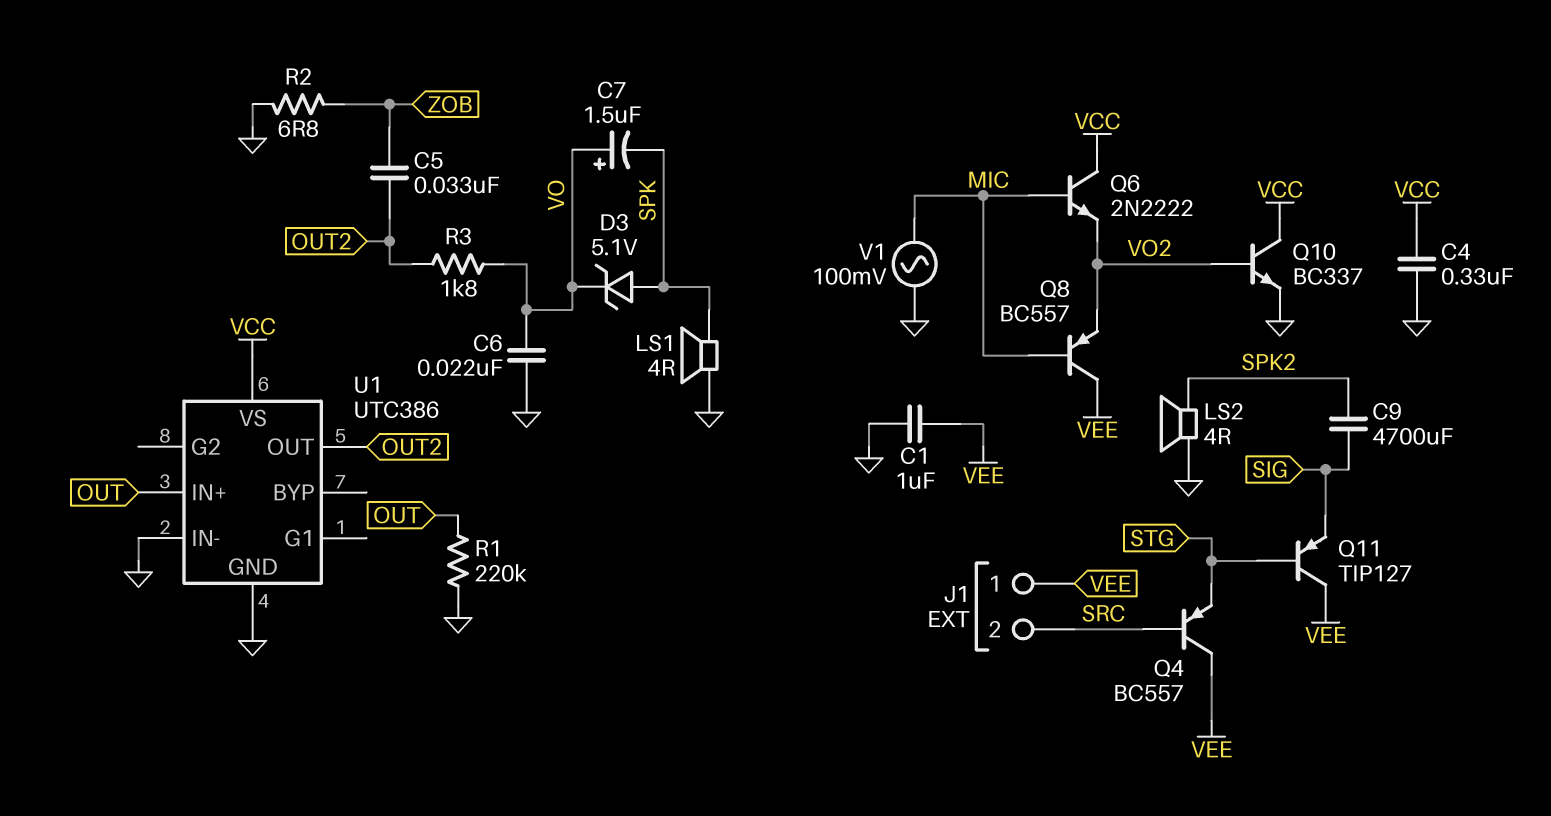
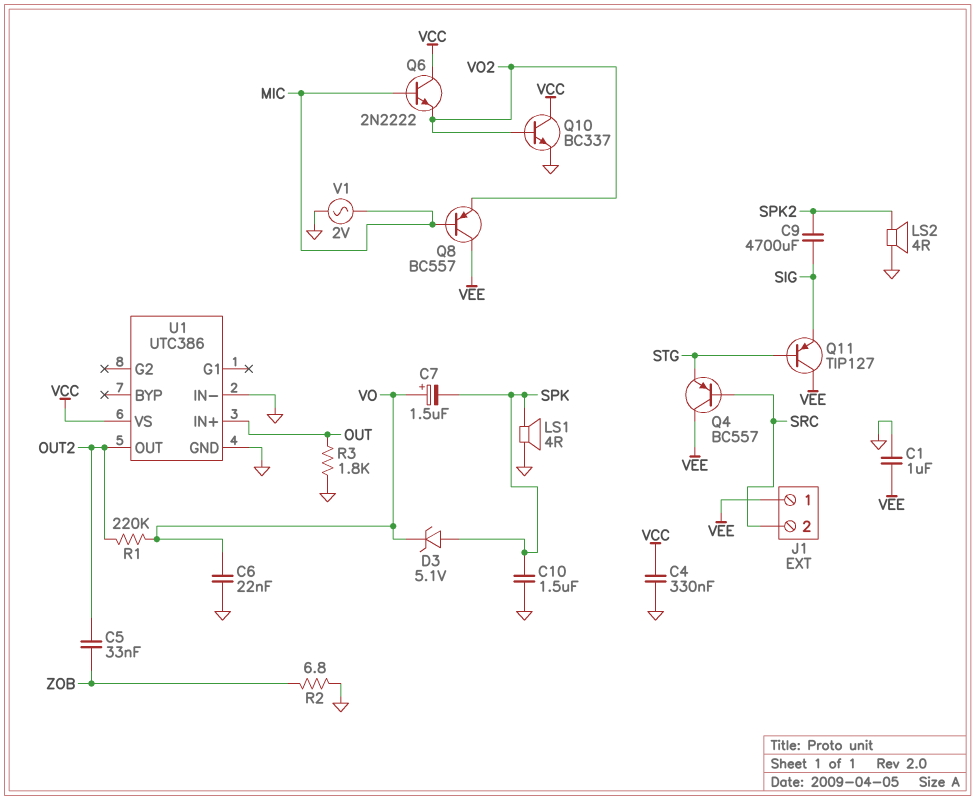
C10: none -> 1.5uF (GND, SPK)
R1: 220k (GND, OUT) -> 220k (OUT2, VO)
R3: 1.8k (OUT2, VO) -> 1.8k (GND, OUT)
V1: AC 100mV (GND, MIC) -> AC 2V (GND, MIC)

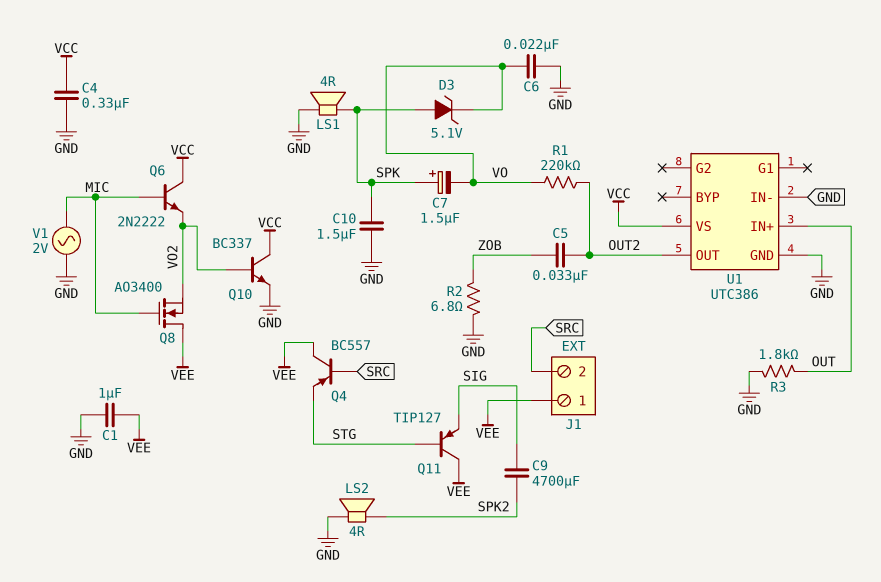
C7: 1.5uF (plus VO, minus SPK) -> 1.5uF (plus SPK, minus VO)
Q8: PNP BC557 (B MIC, C VEE, E VO2) -> NMOS AO3400 (G MIC, D VEE, S VO2)

